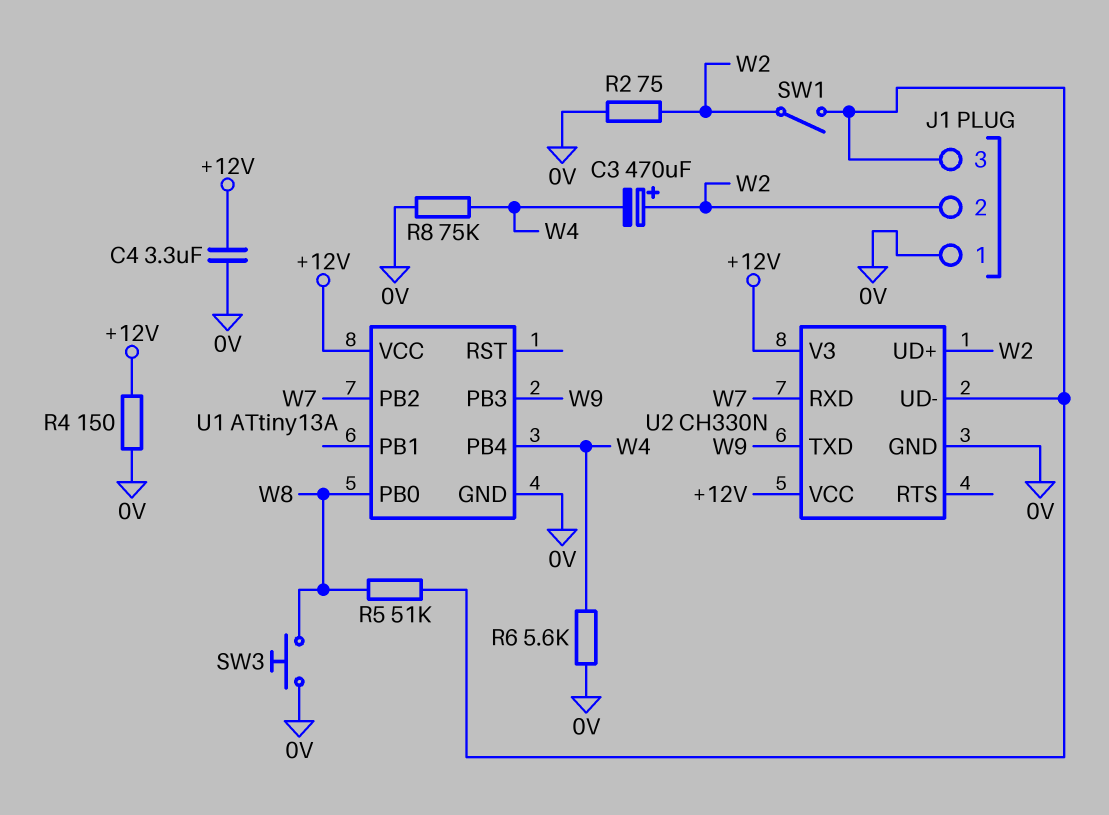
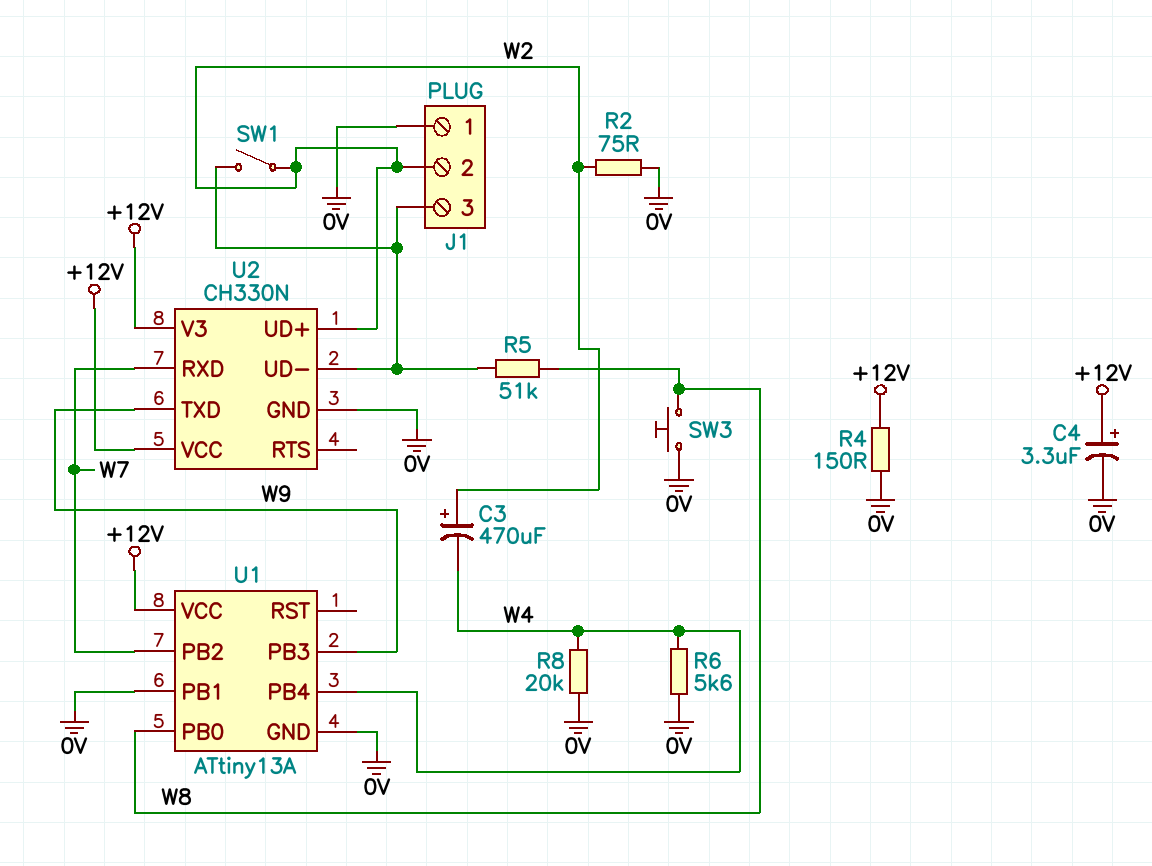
C4: 3.3uF (+12V, 0V) -> 3.3uF (plus +12V, minus 0V)
R8: 75k (0V, W4) -> 20k (0V, W4)
U1 pin PB1: none -> 0V

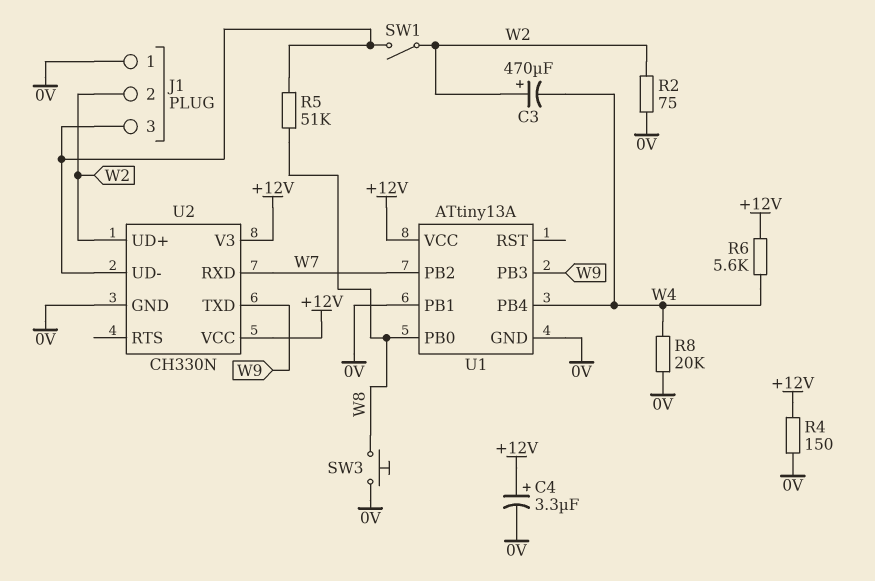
R6: 5.6k (0V, W4) -> 5.6k (+12V, W4)

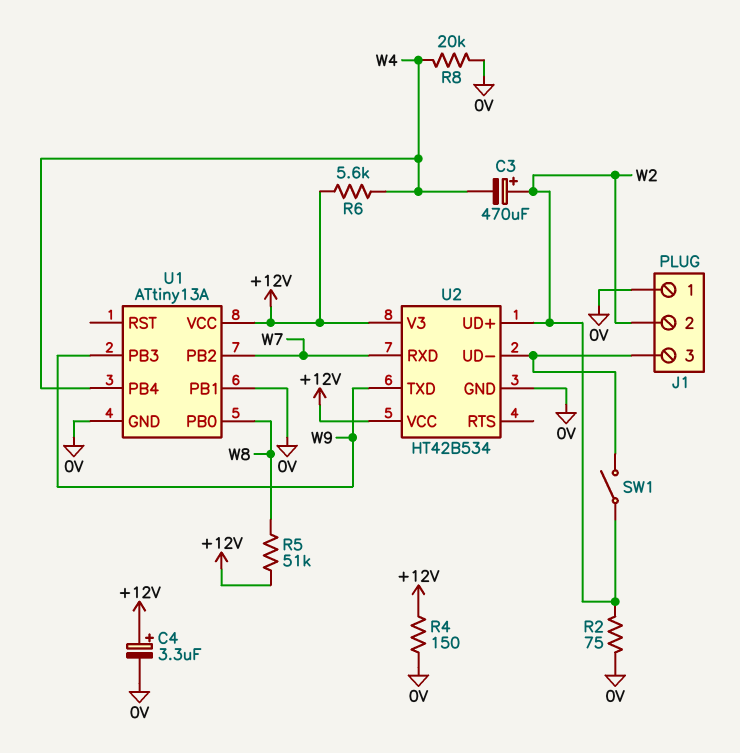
R5: 51k (J1/3, W8) -> 51k (+12V, W8)
SW3: button (0V, W8) -> none
U2: CH330N -> HT42B534

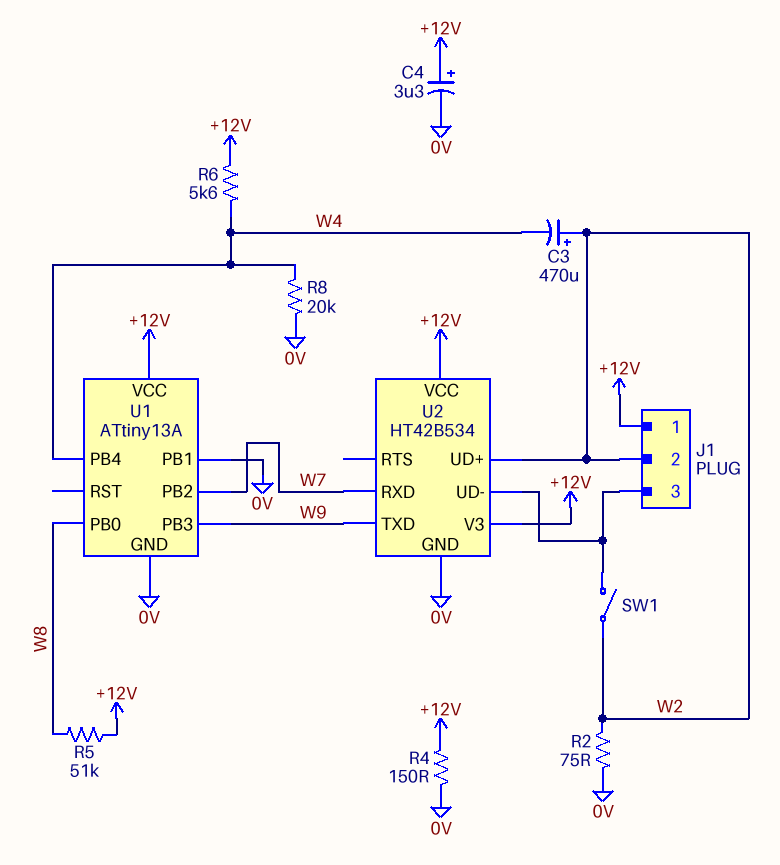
J1 pin 1: 0V -> +12V

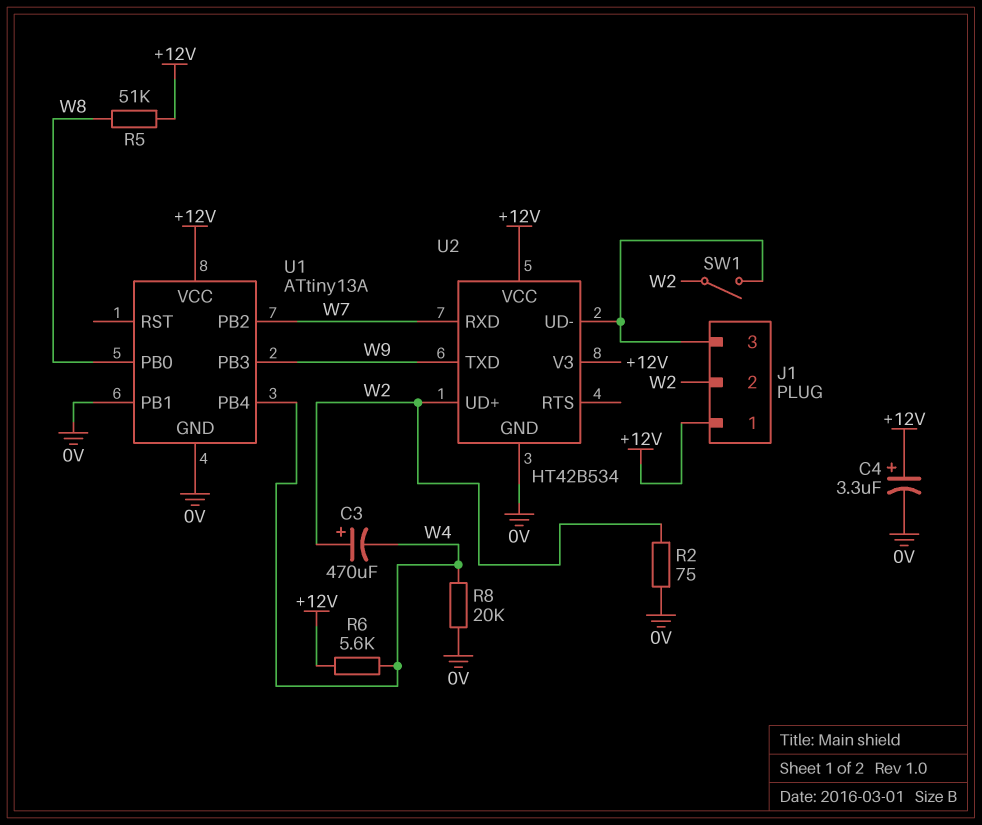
R4: 150 (+12V, 0V) -> none

